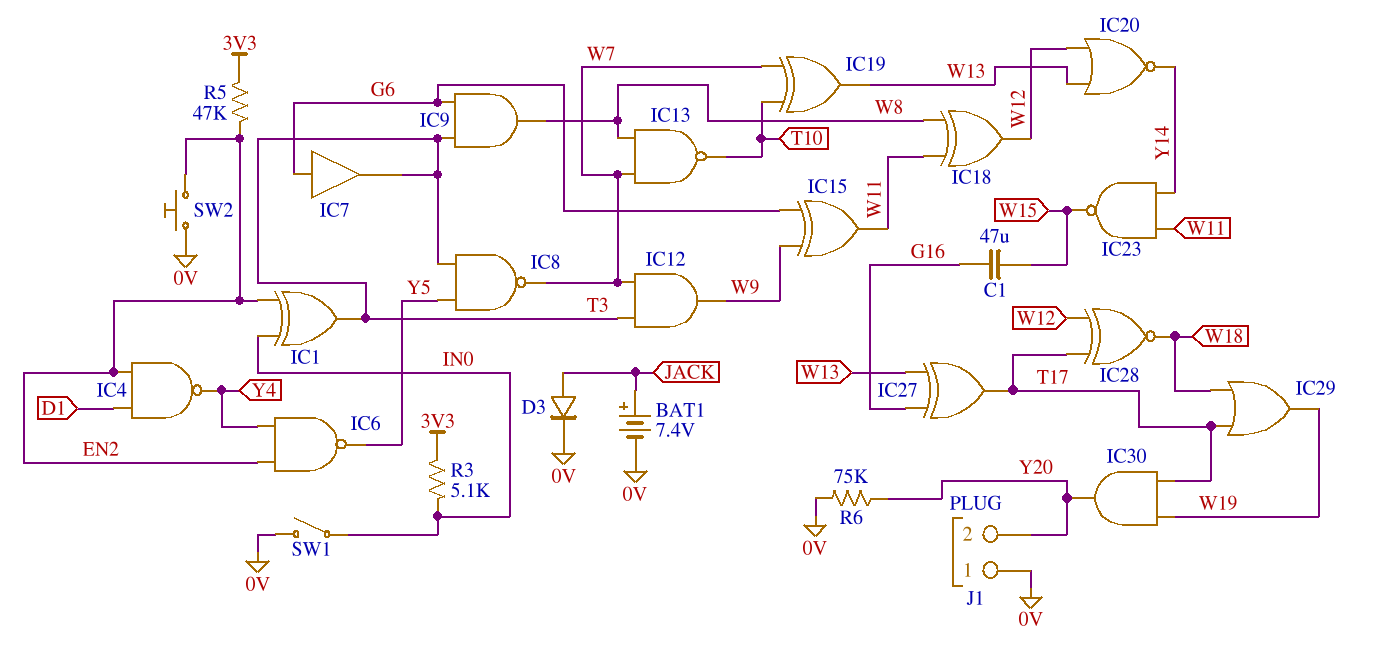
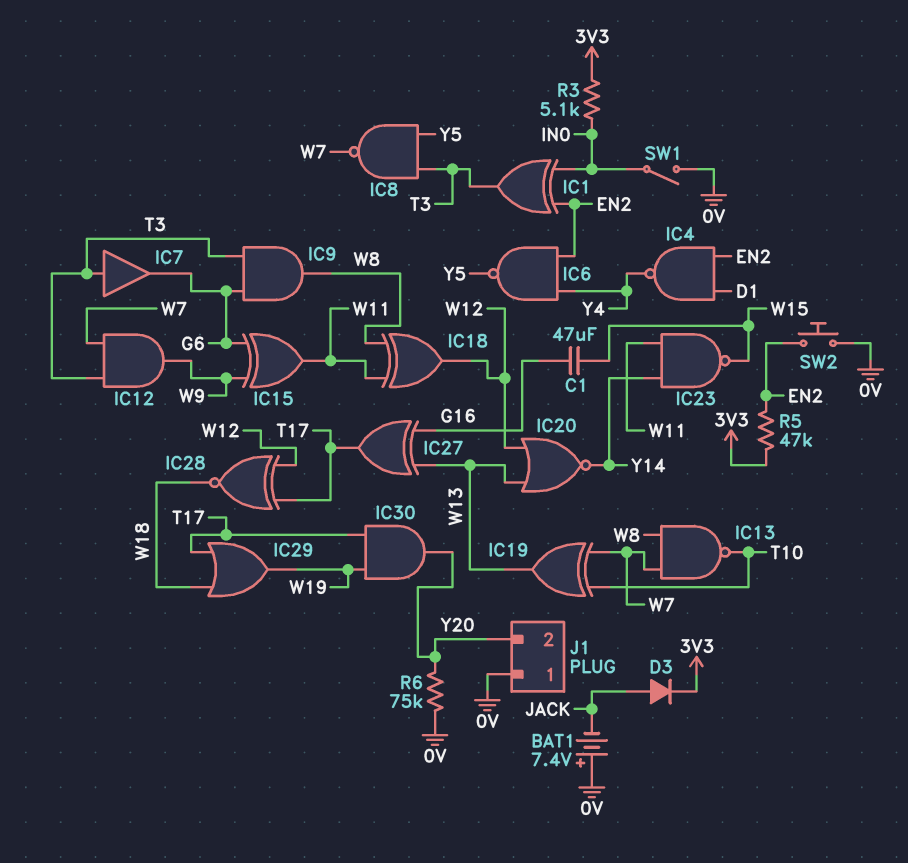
BAT1: 7.4V (plus JACK, minus 0V) -> 7.4V (plus 0V, minus JACK)
D3: diode (A JACK, K 0V) -> diode (A JACK, K 3V3)
IC7: buffer (in G6, out T3) -> buffer (in T3, out G6)

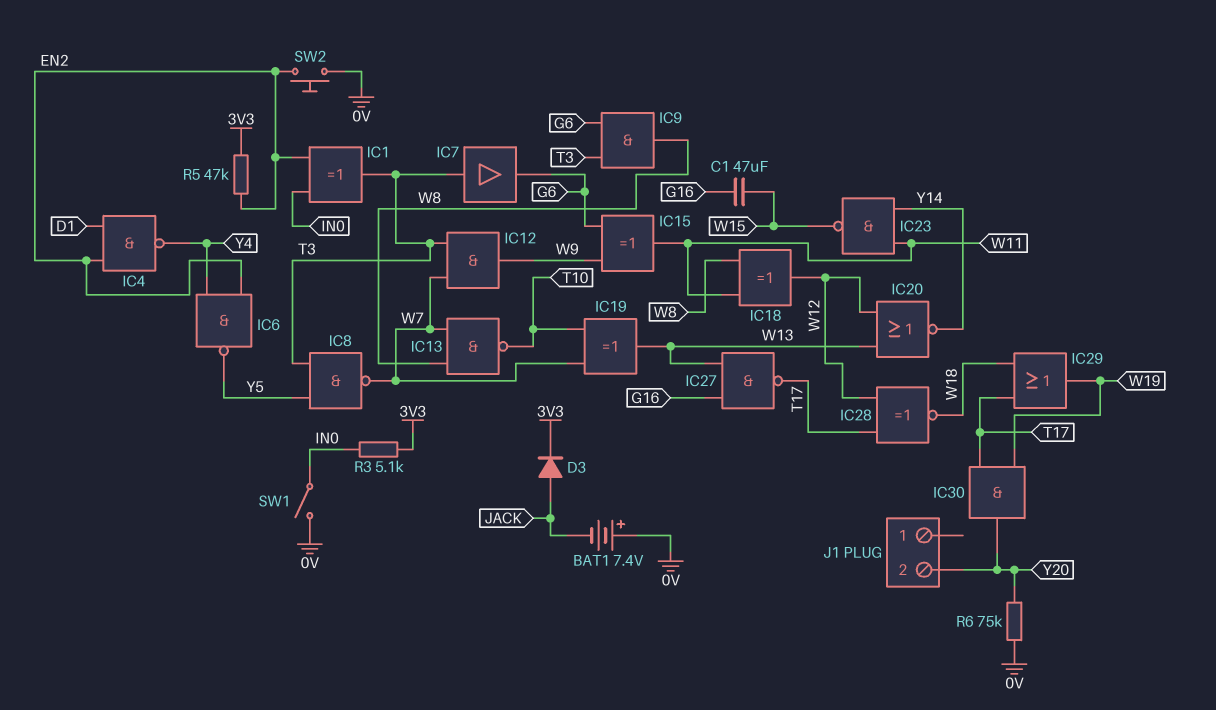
IC27: XOR (in G16, in W13, out T17) -> NAND (in G16, in W13, out T17)
J1 pin 1: 0V -> none

